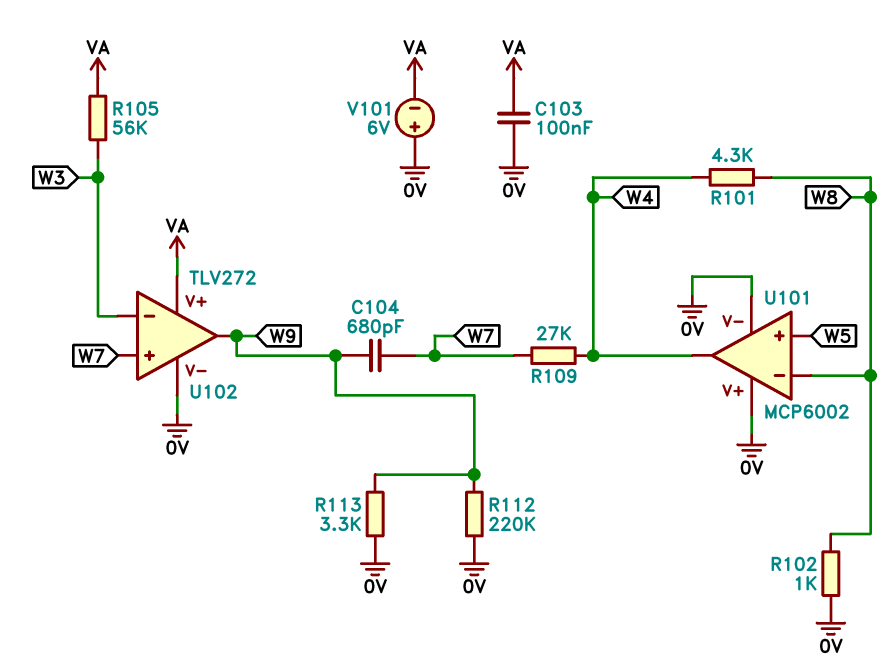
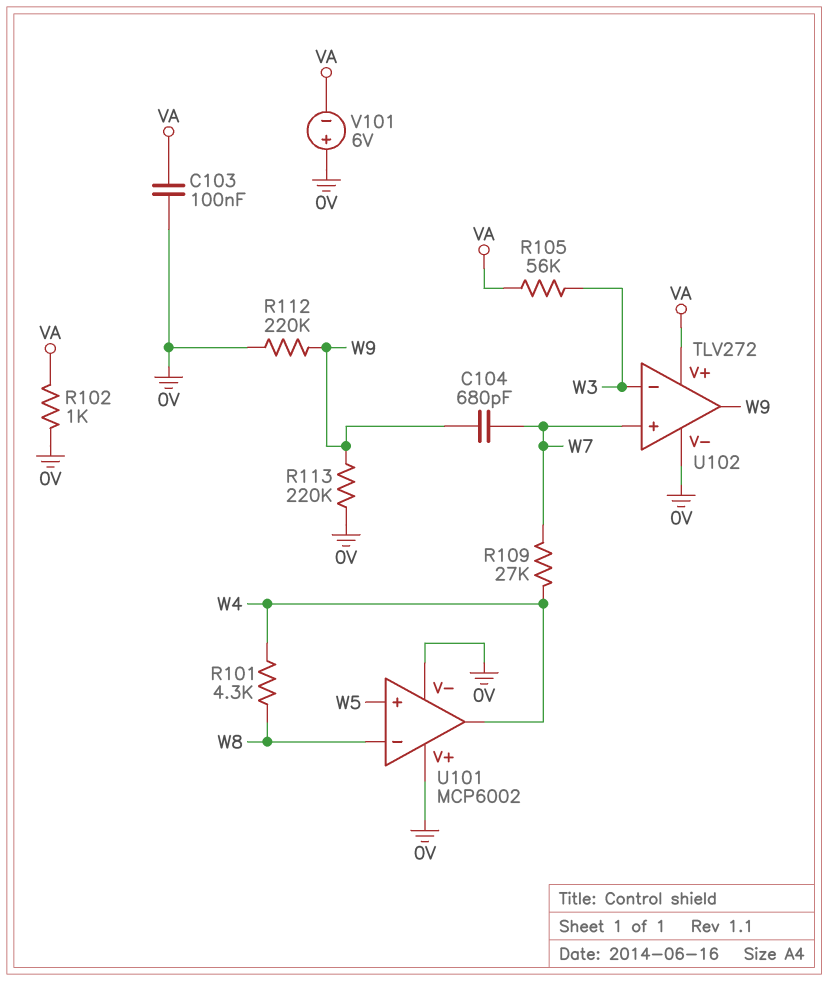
R102: 1k (0V, W8) -> 1k (0V, VA)
R113: 3.3k (0V, W9) -> 220k (0V, W9)

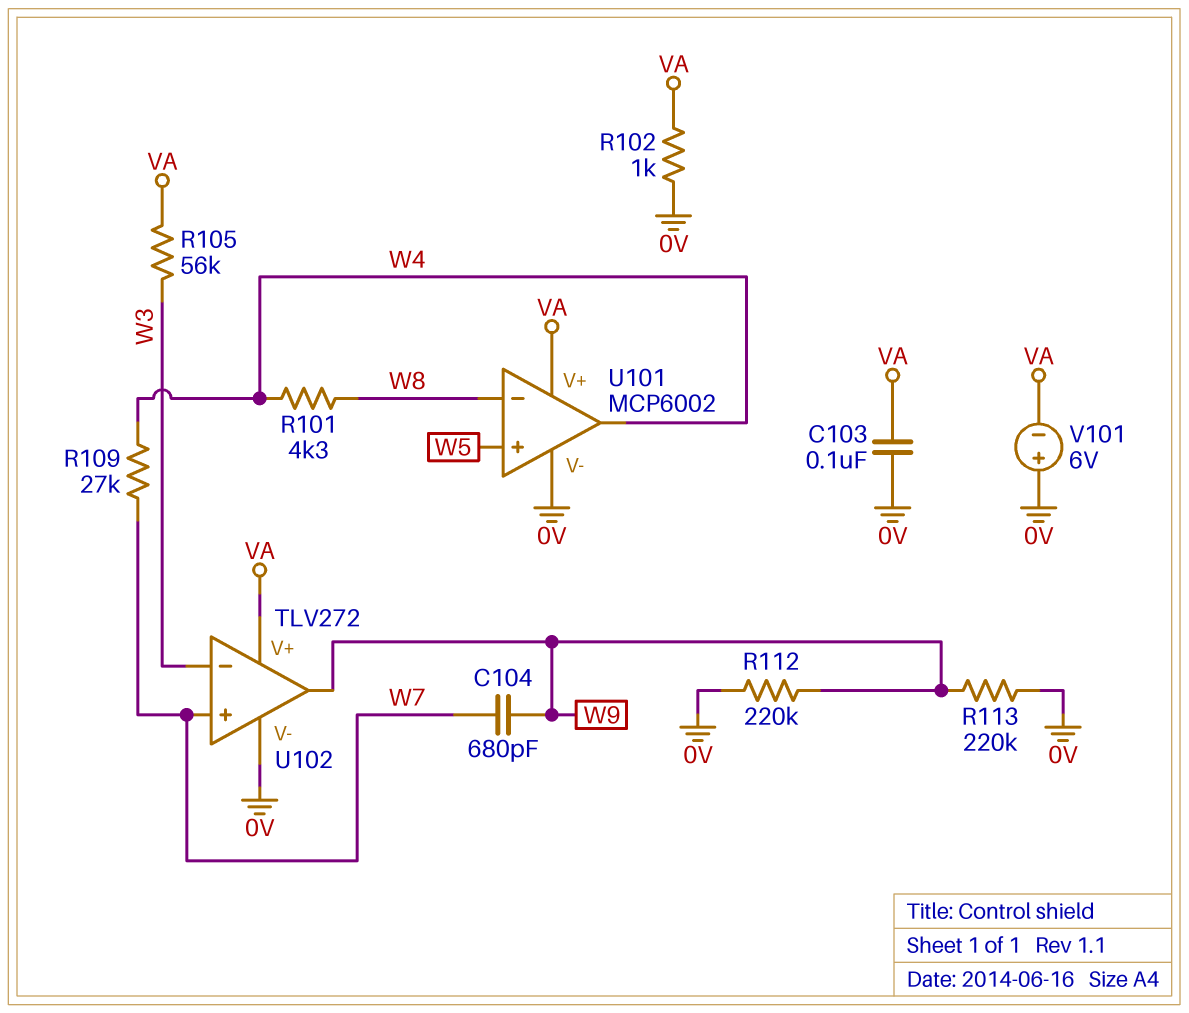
U101 pin V+: 0V -> VA

